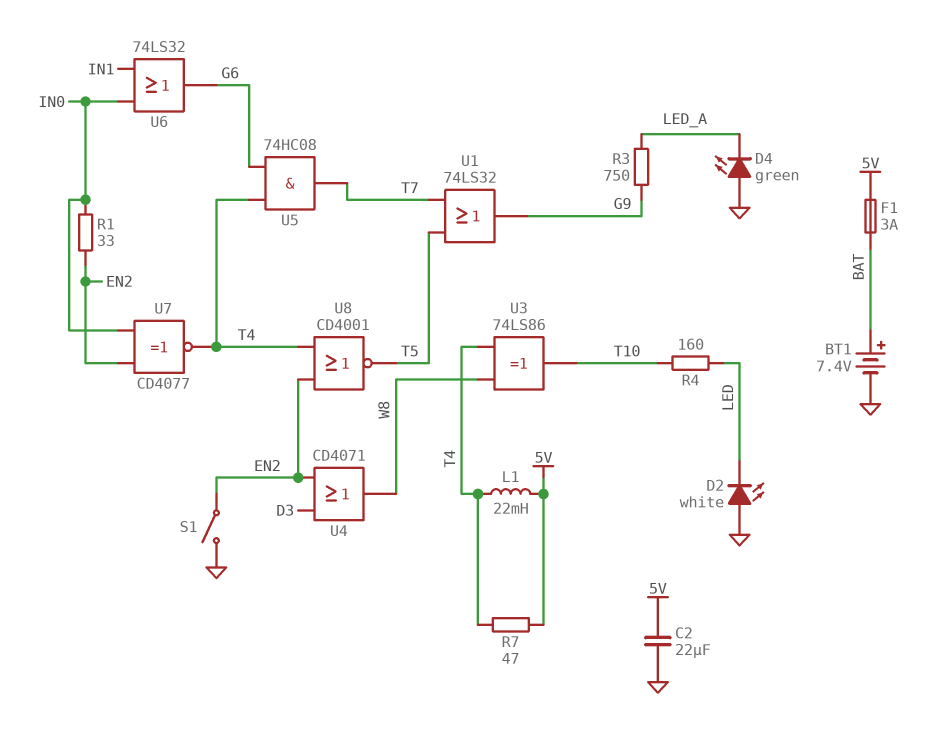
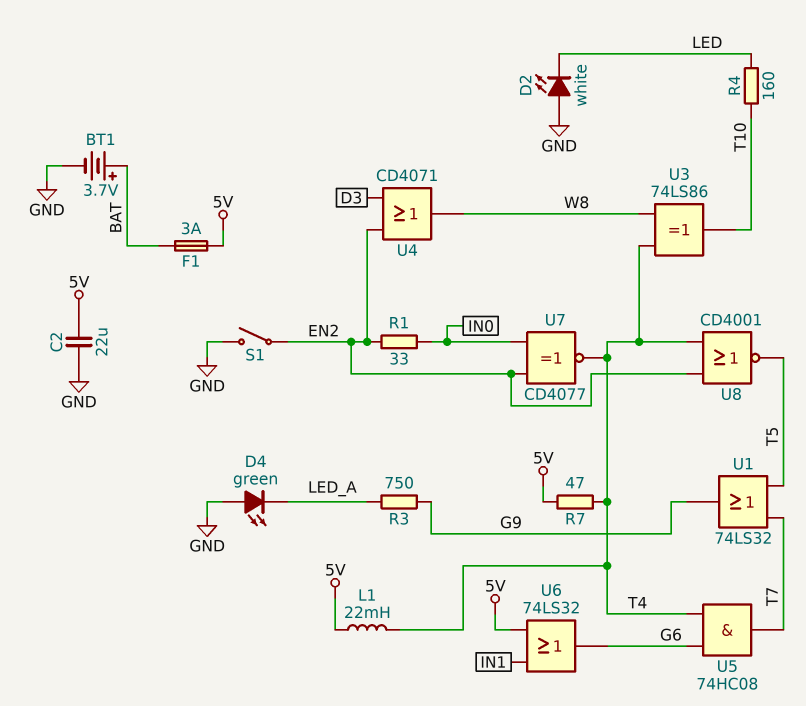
BT1: 7.4V (plus BAT, minus GND) -> 3.7V (plus BAT, minus GND)
U6: OR 74LS32 (in IN0, in IN1, out G6) -> OR 74LS32 (in 5V, in IN1, out G6)

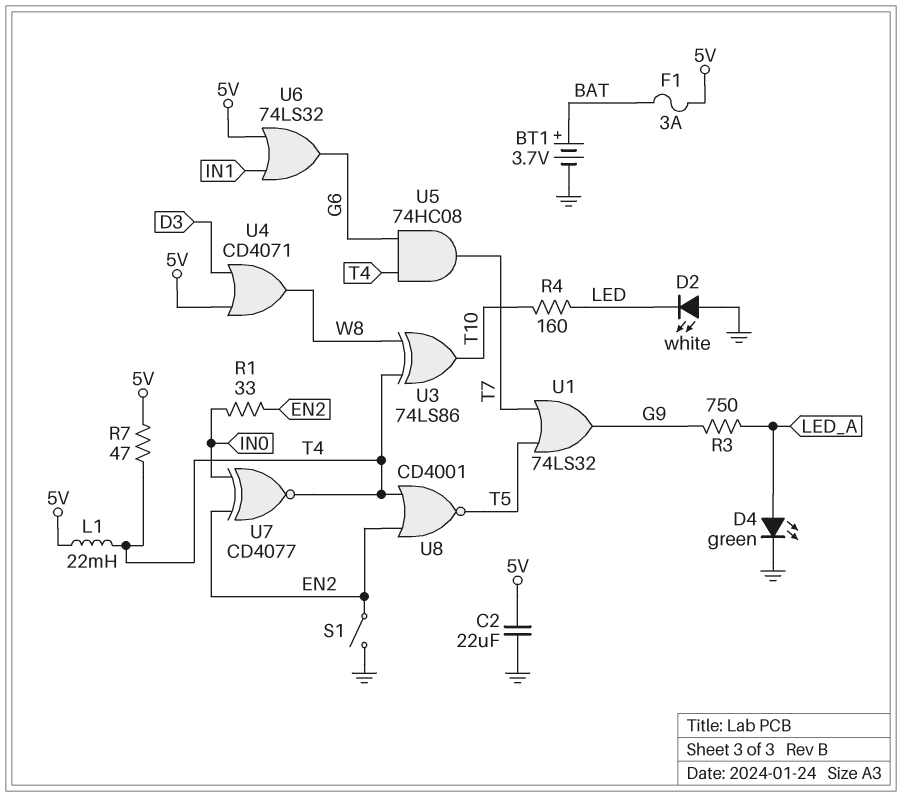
D4: LED green (A GND, K LED_A) -> LED green (A LED_A, K GND)
U4: OR CD4071 (in D3, in EN2, out W8) -> OR CD4071 (in 5V, in D3, out W8)

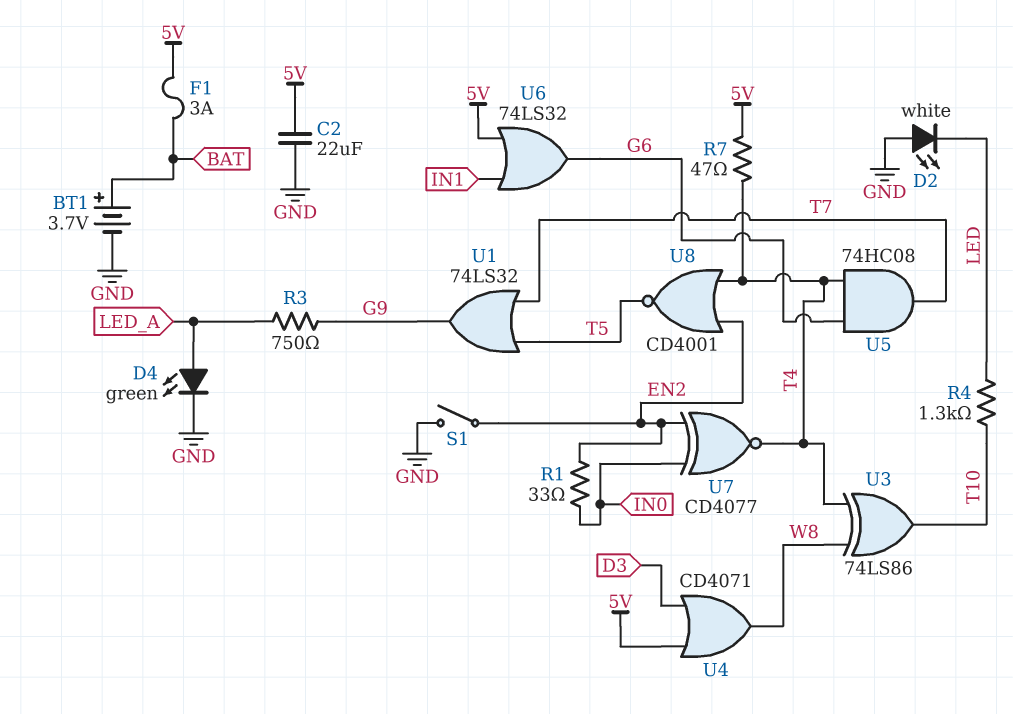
L1: 22mH (5V, T4) -> none
R4: 160 (LED, T10) -> 1.3k (LED, T10)

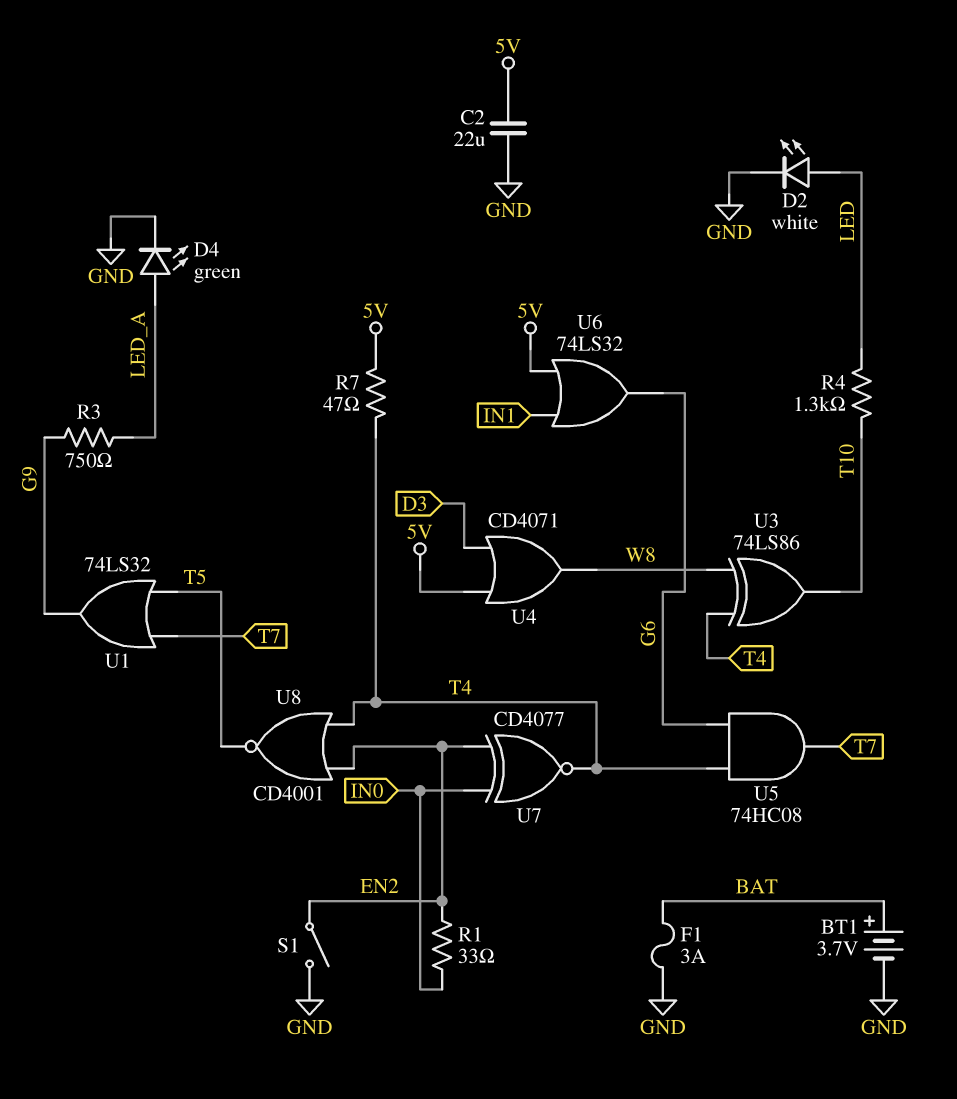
D2: LED white (A GND, K LED) -> LED white (A LED, K GND)
F1: 3A (5V, BAT) -> 3A (BAT, GND)

